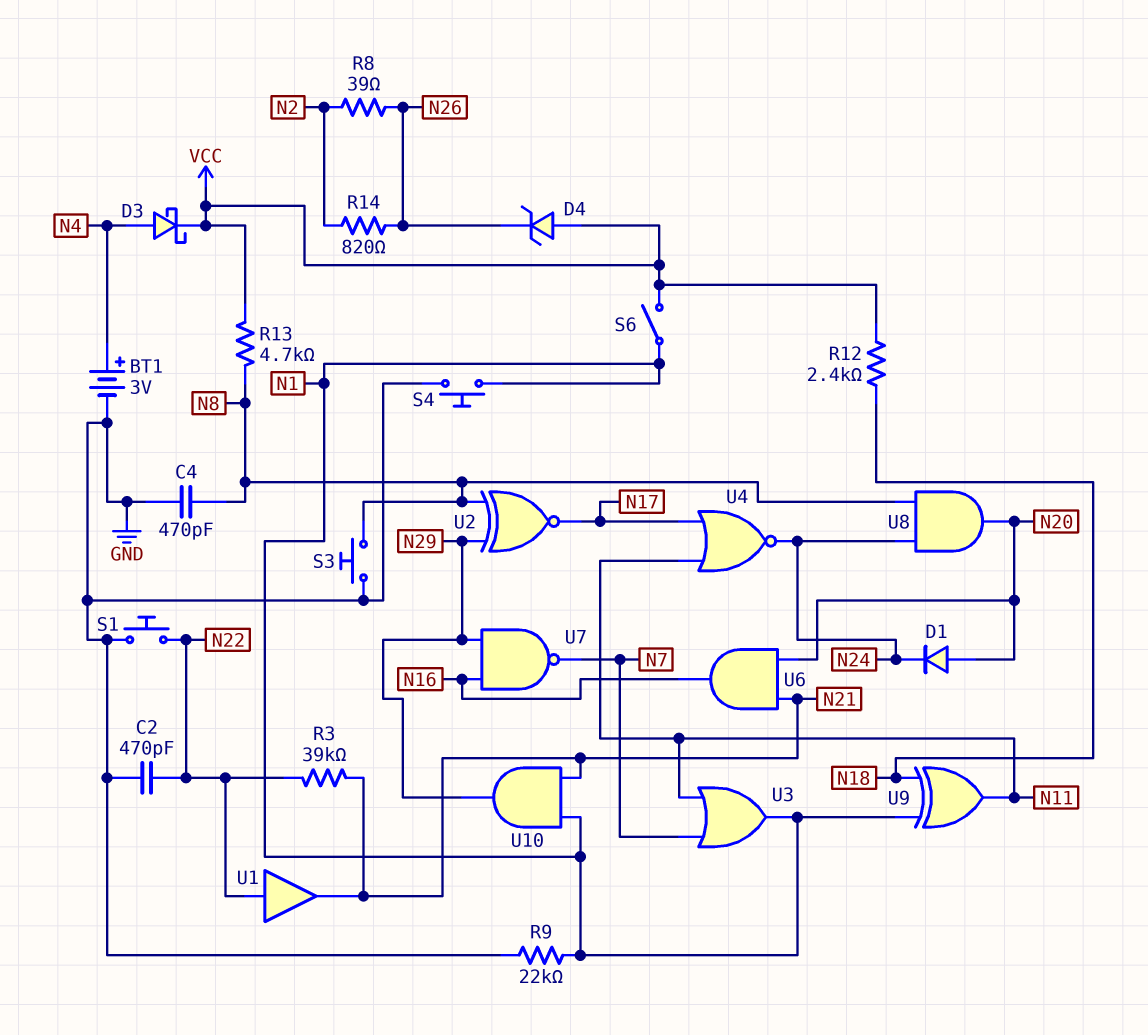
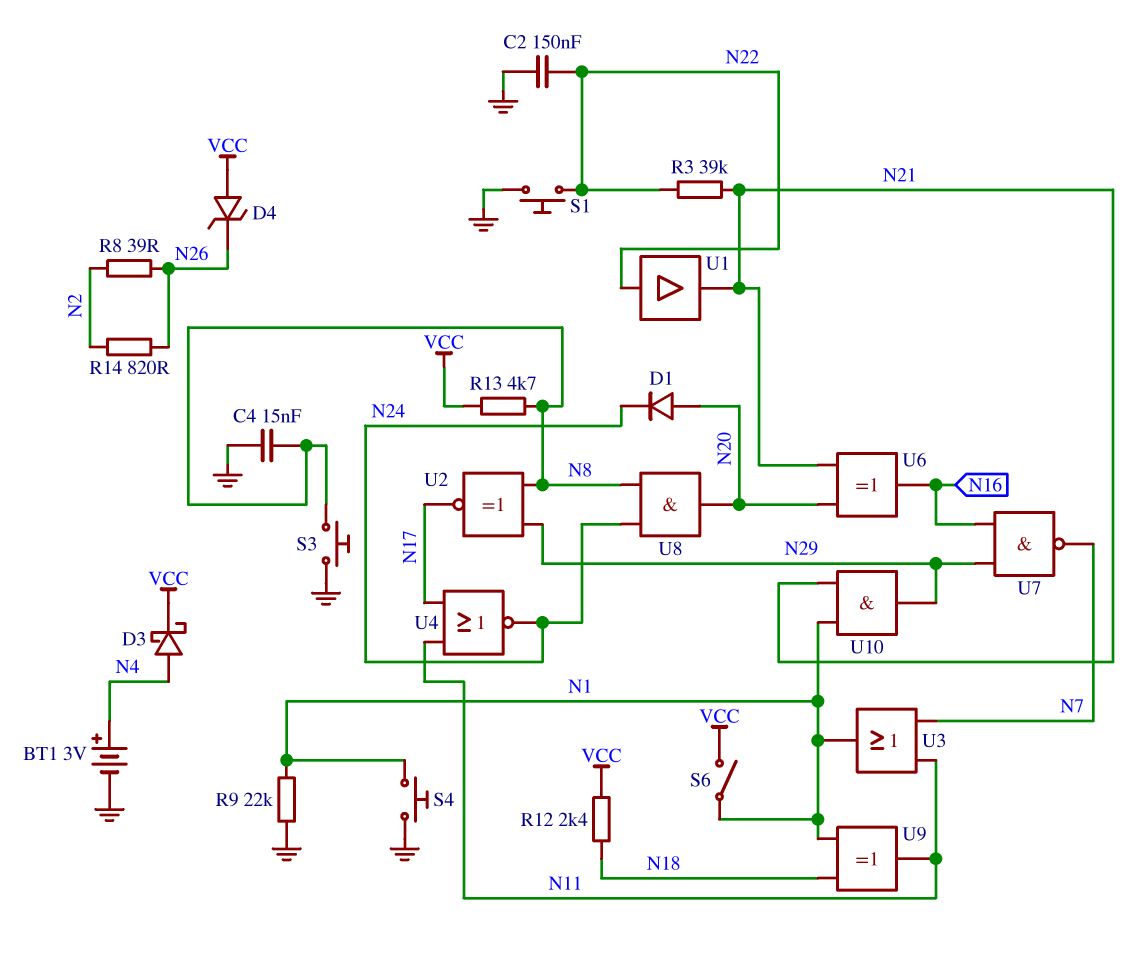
C2: 470pF (GND, N22) -> 150nF (GND, N22)
C4: 470pF (GND, N8) -> 15nF (GND, N8)
U6: AND (in N20, in N21, out N16) -> XOR (in N20, in N21, out N16)

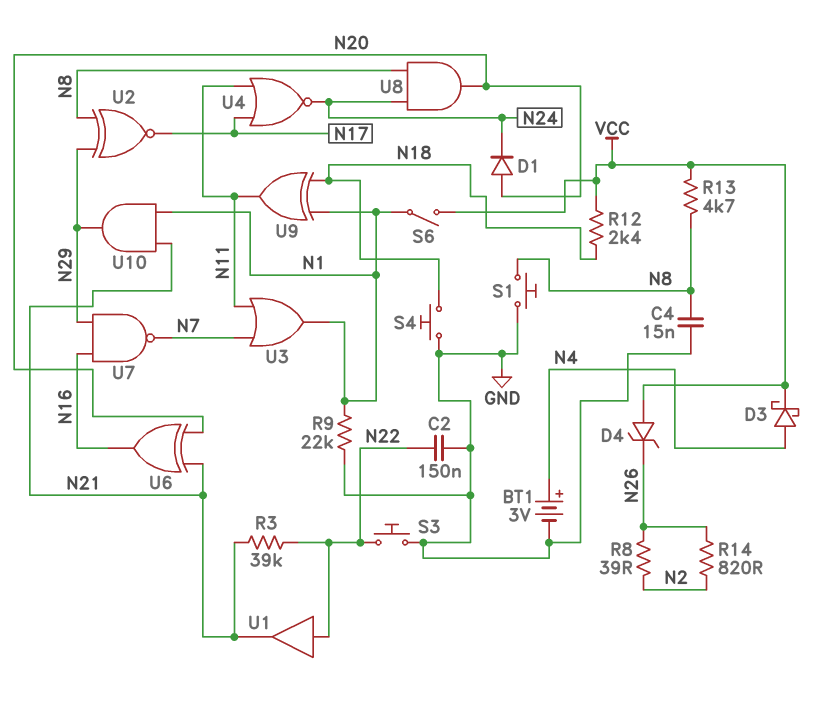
S1: button (GND, N22) -> button (GND, N8)
S3: button (GND, N8) -> button (GND, N22)
S4: button (GND, N1) -> button (GND, N18)

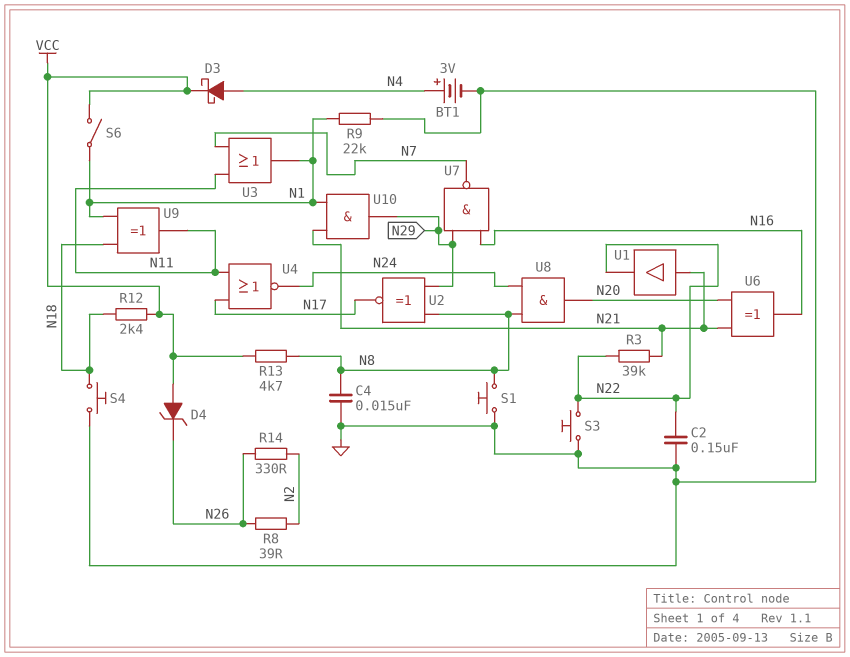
D1: diode (A N20, K N24) -> none
R14: 820 (N2, N26) -> 330 (N2, N26)
U1: buffer (in N22, out N21) -> buffer (in N21, out N22)

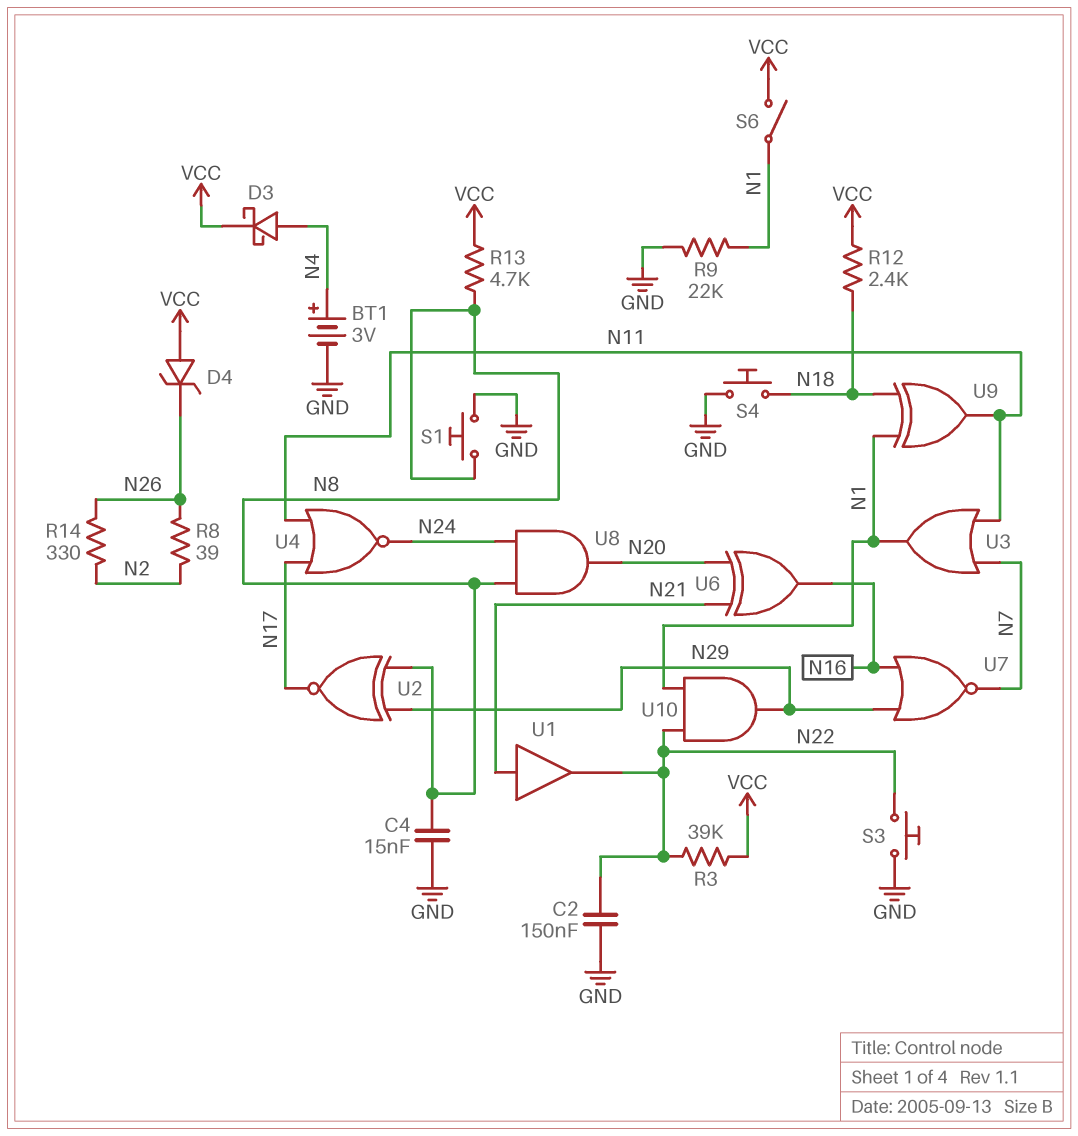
R3: 39k (N21, N22) -> 39k (N22, VCC)
U7: NAND (in N16, in N29, out N7) -> NOR (in N16, in N29, out N7)
U10: AND (in N1, in N21, out N29) -> AND (in N1, in N22, out N29)

